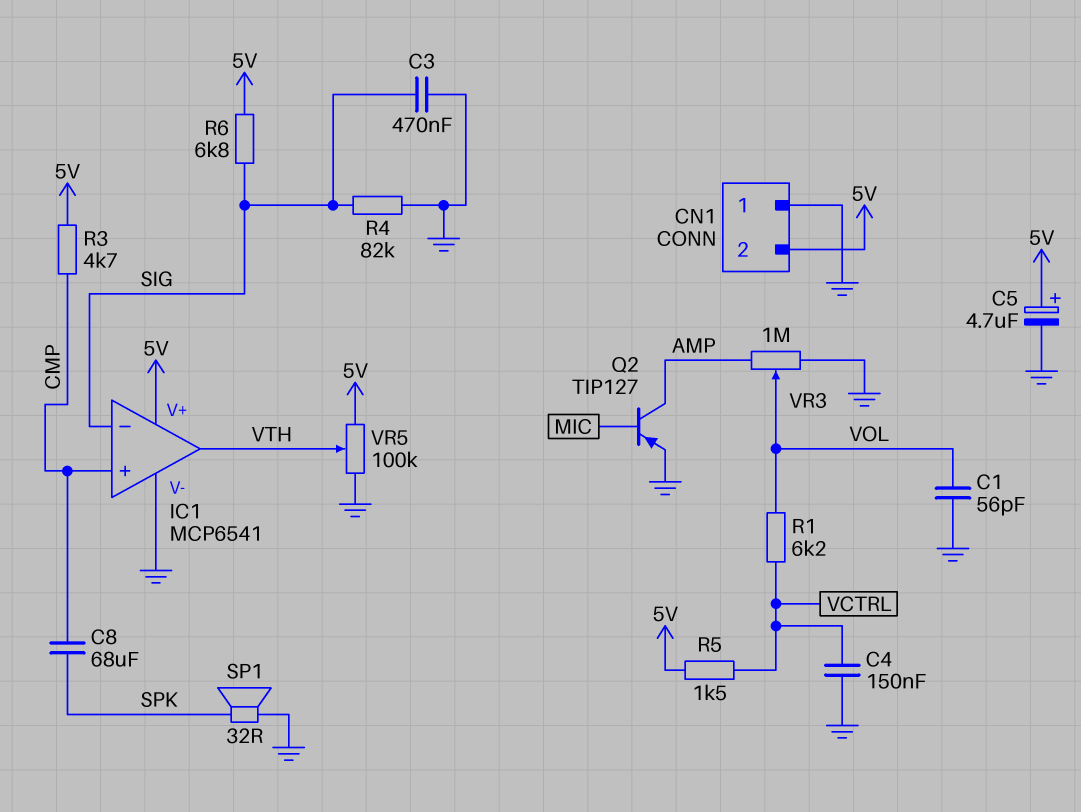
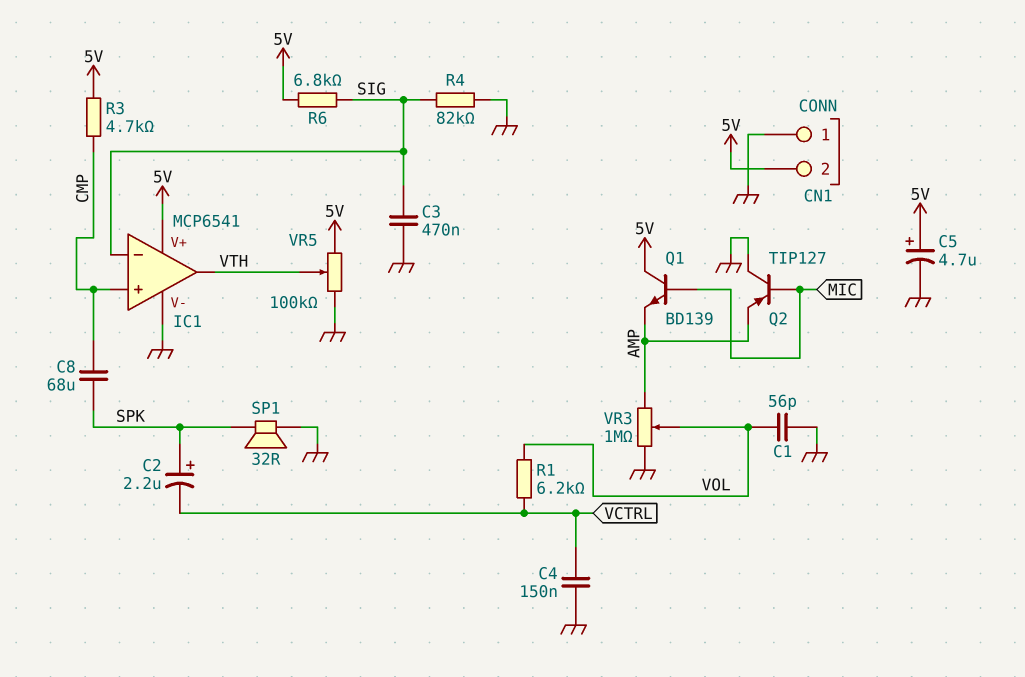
C2: none -> 2.2uF (plus SPK, minus VCTRL)
Q1: none -> NPN BD139 (B MIC, C 5V, E AMP)
Q2: PNP TIP127 (B MIC, C AMP, E GND) -> PNP TIP127 (B MIC, C GND, E AMP)
R5: 1.5k (5V, VCTRL) -> none

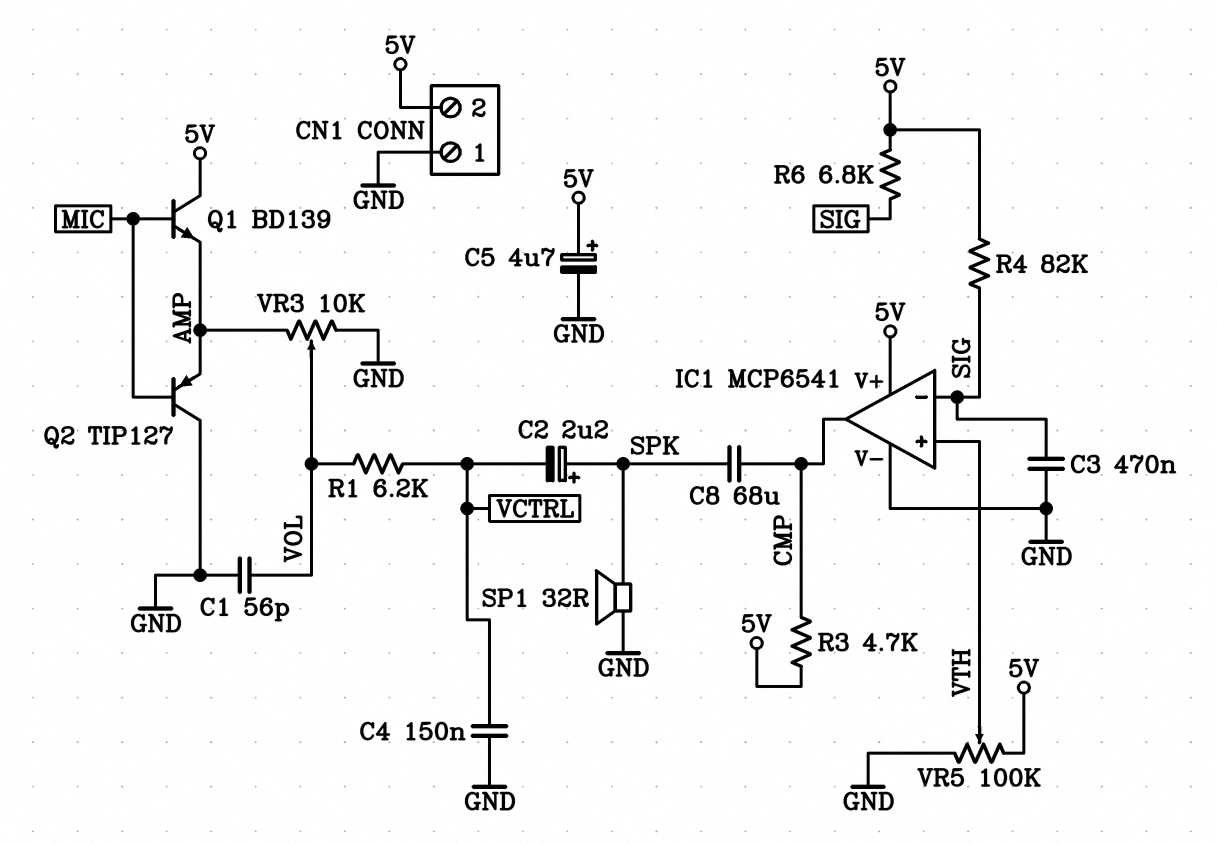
IC1 pin in+: CMP -> VTH
IC1 pin out: VTH -> CMP
R4: 82k (GND, SIG) -> 82k (5V, SIG)
VR3: 1M (AMP, GND, wiper VOL) -> 10k (AMP, GND, wiper VOL)

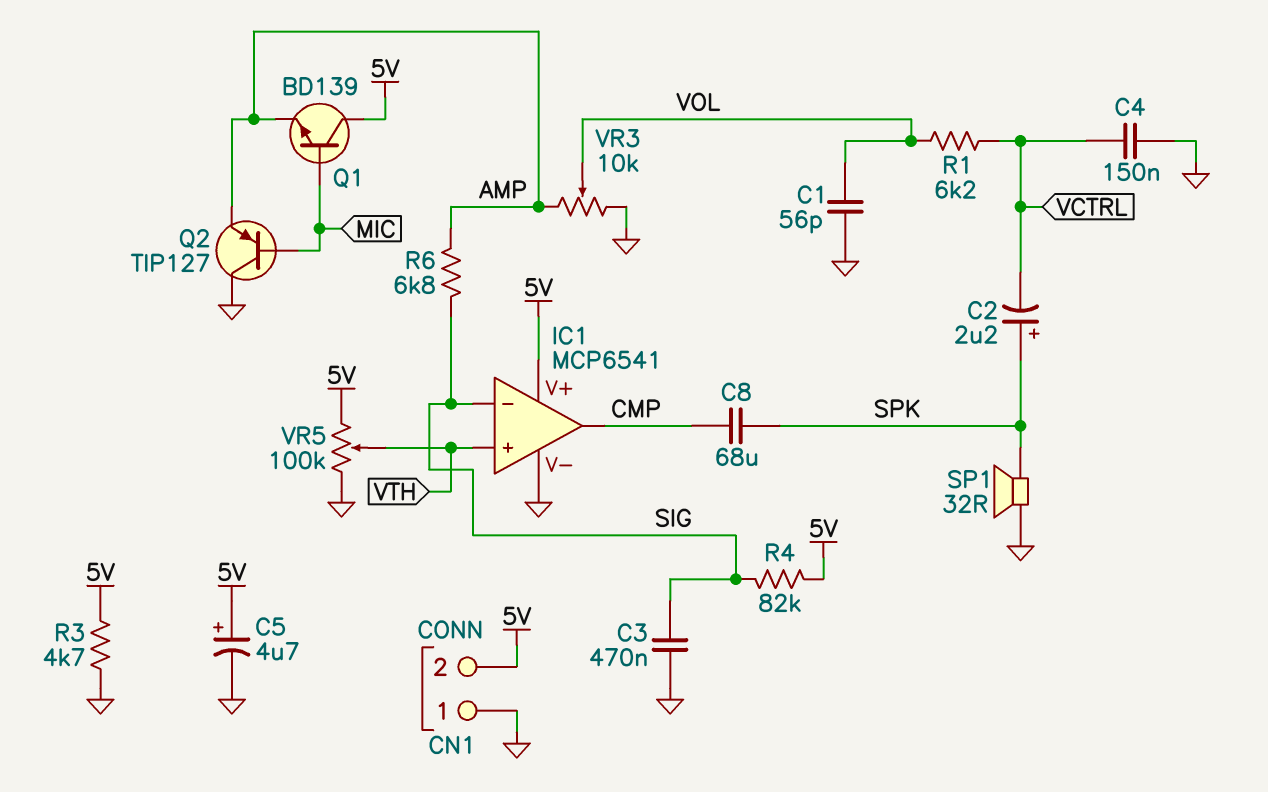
R3: 4.7k (5V, CMP) -> 4.7k (5V, GND)
R6: 6.8k (5V, SIG) -> 6.8k (AMP, SIG)

